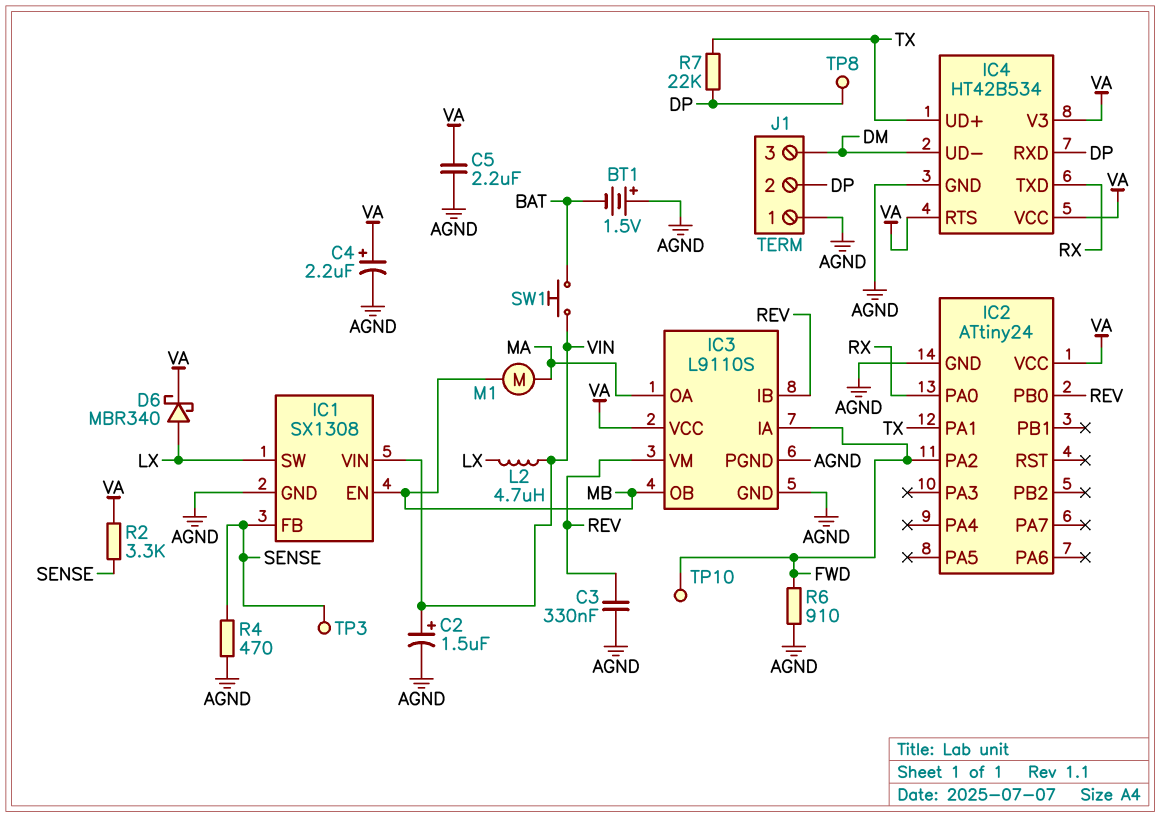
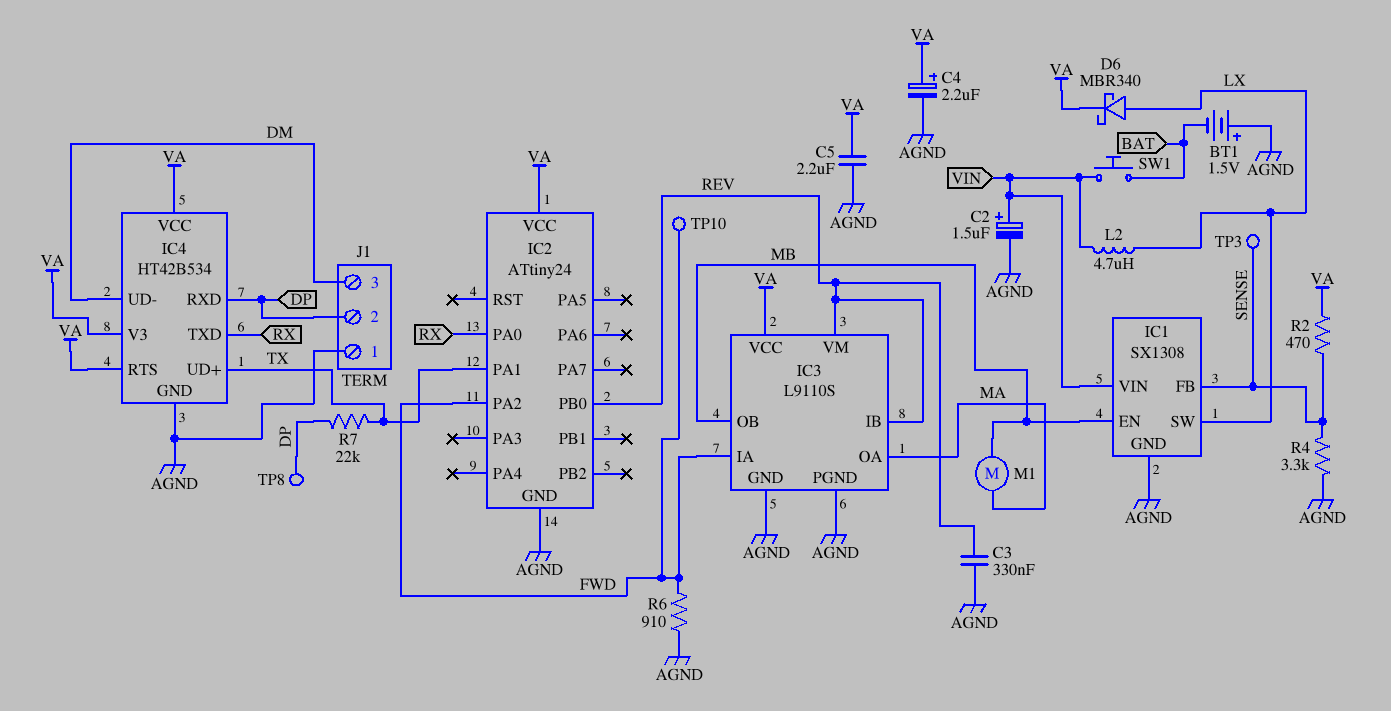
R2: 3.3k (SENSE, VA) -> 470 (SENSE, VA)
R4: 470 (AGND, SENSE) -> 3.3k (AGND, SENSE)

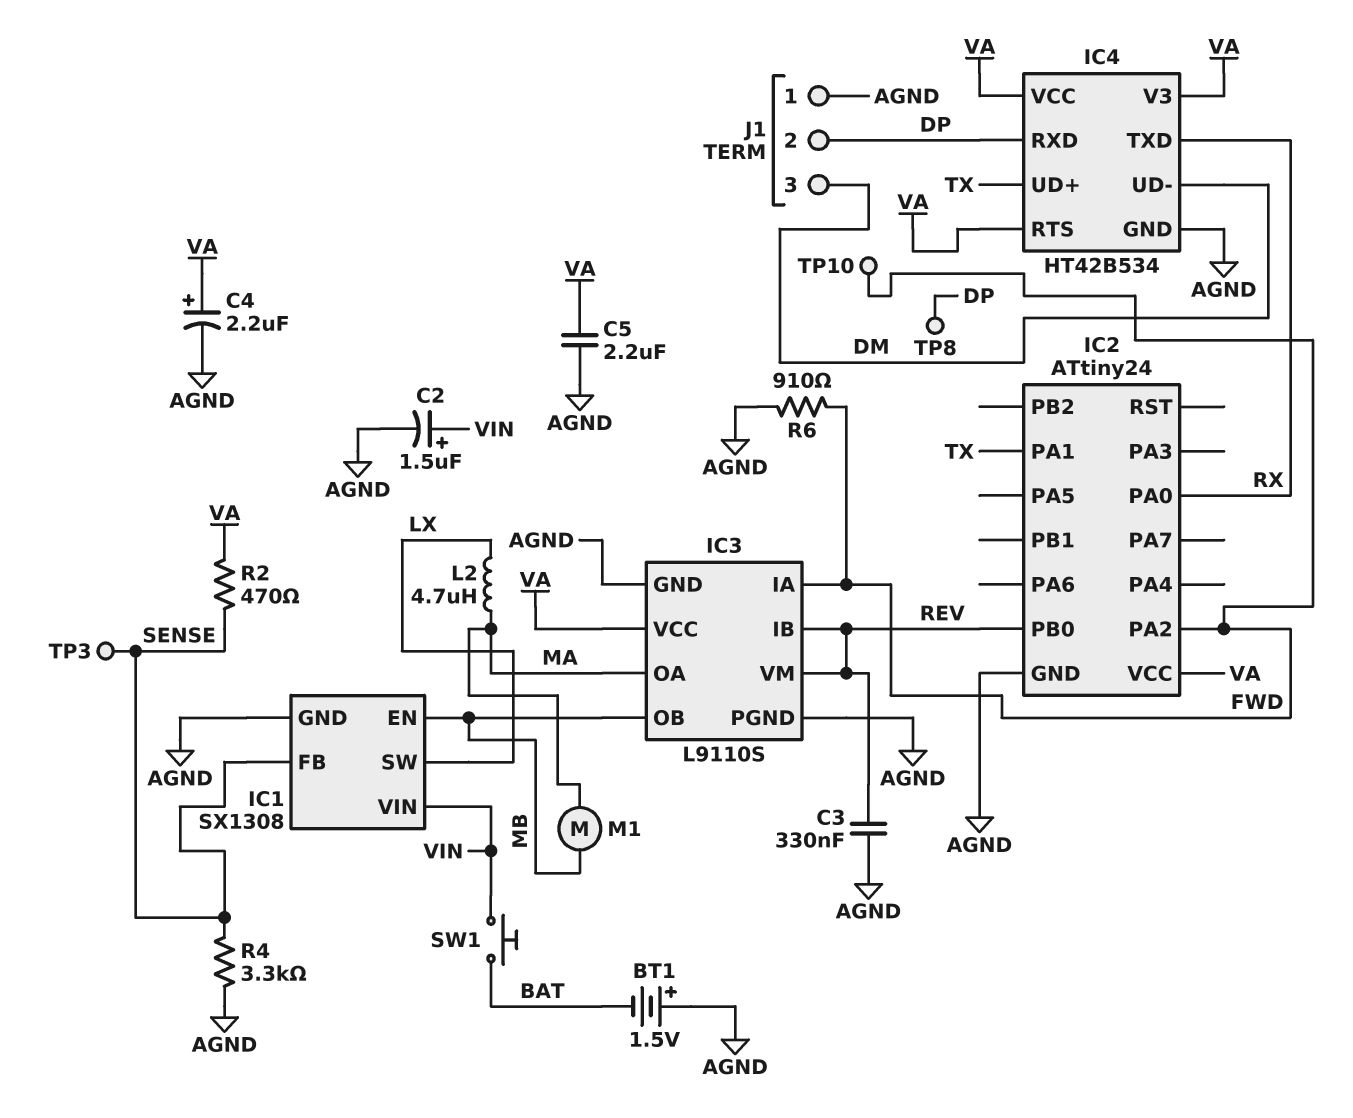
D6: schottky MBR340 (A LX, K VA) -> none
L2: 4.7uH (LX, VIN) -> 4.7uH (LX, MA)
R7: 22k (DP, TX) -> none

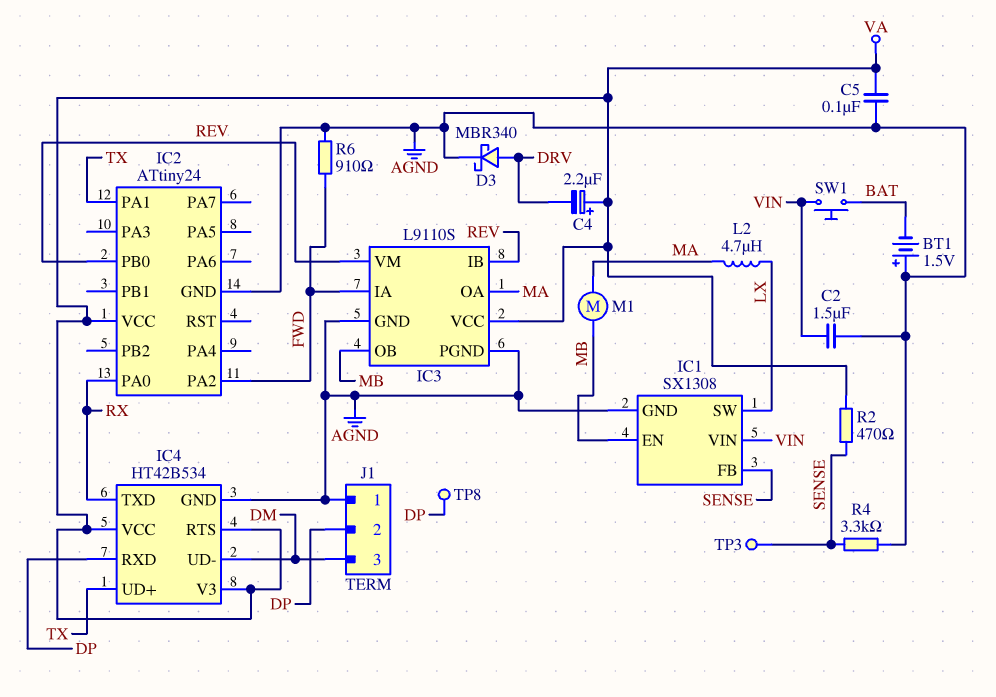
C2: 1.5uF (plus VIN, minus AGND) -> 1.5uF (AGND, VIN)
C3: 330nF (AGND, REV) -> none
C4: 2.2uF (plus VA, minus AGND) -> 2.2uF (plus VA, minus DRV)
C5: 2.2uF (AGND, VA) -> 100nF (AGND, VA)
D3: none -> schottky MBR340 (A DRV, K AGND)
TP10: test point (FWD) -> none

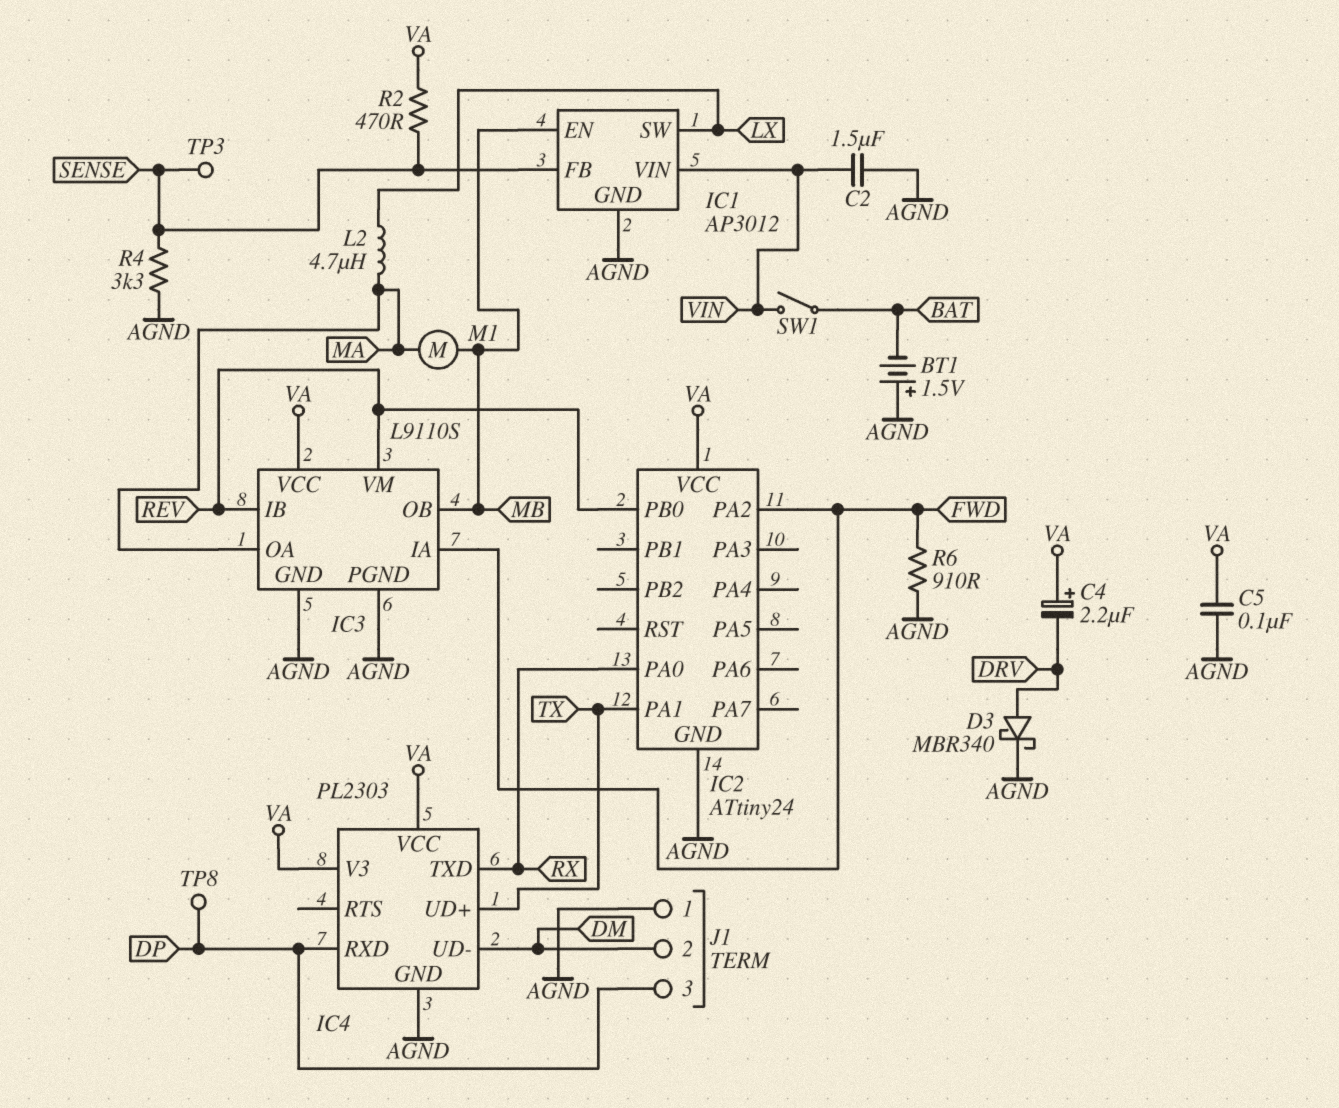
IC1: SX1308 -> AP3012
IC4: HT42B534 -> PL2303
IC4 pin RTS: VA -> none
J1 pin 2: DP -> DM
J1 pin 3: DM -> DP
SW1: button (BAT, VIN) -> switch (BAT, VIN)

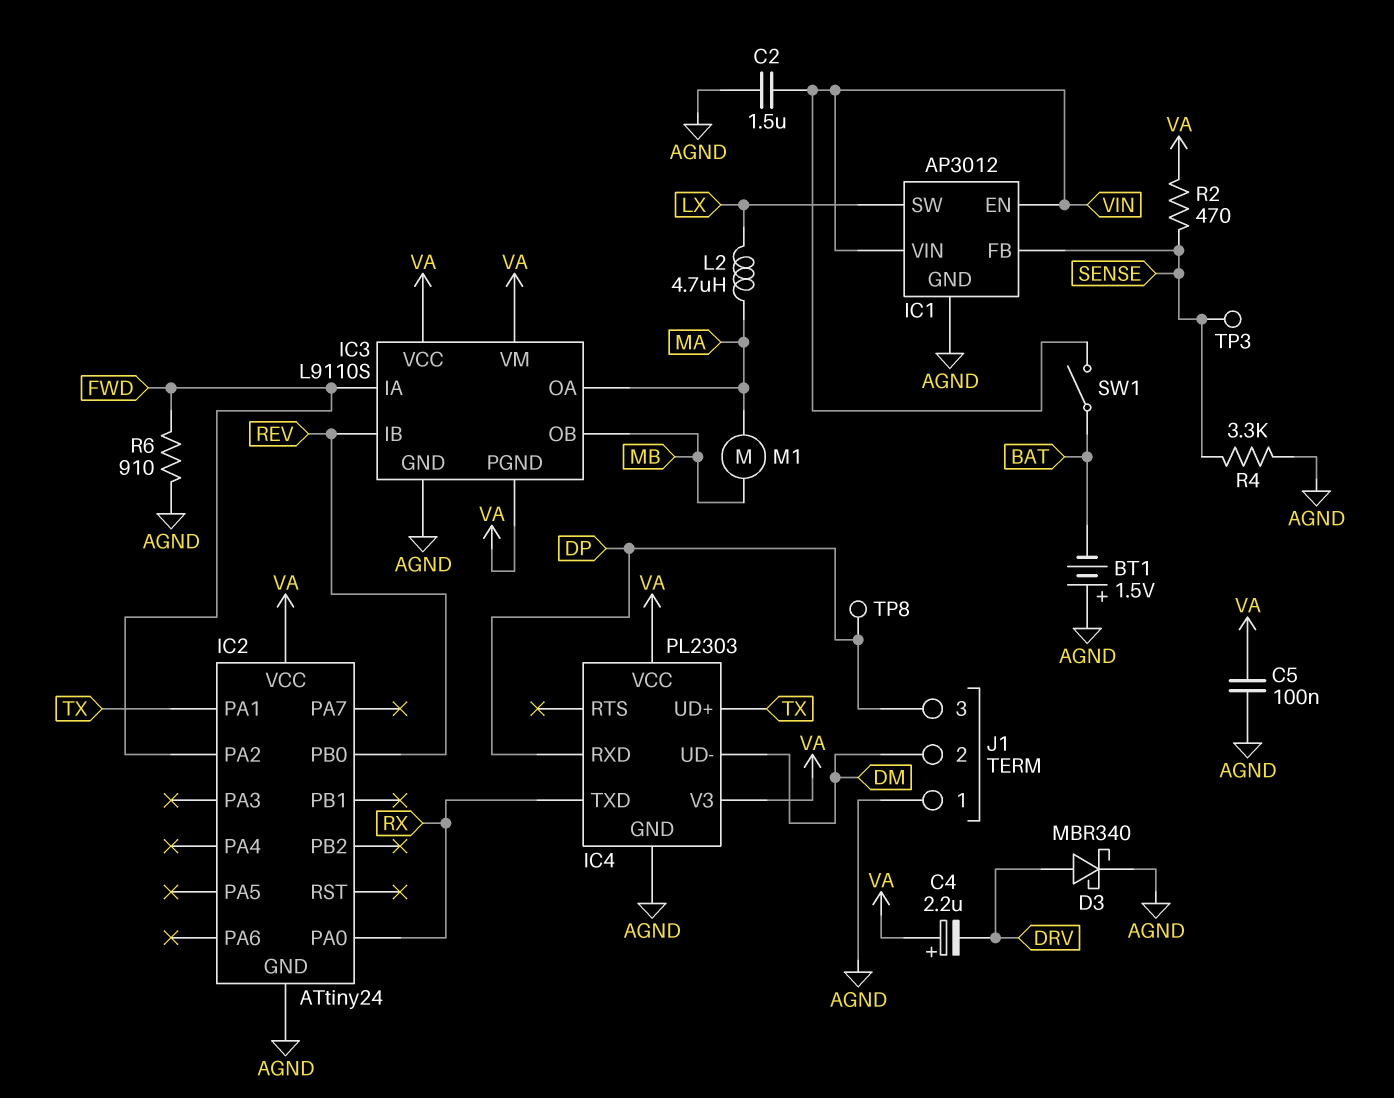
IC1 pin EN: MB -> VIN
IC3 pin PGND: AGND -> VA
IC3 pin VM: REV -> VA

